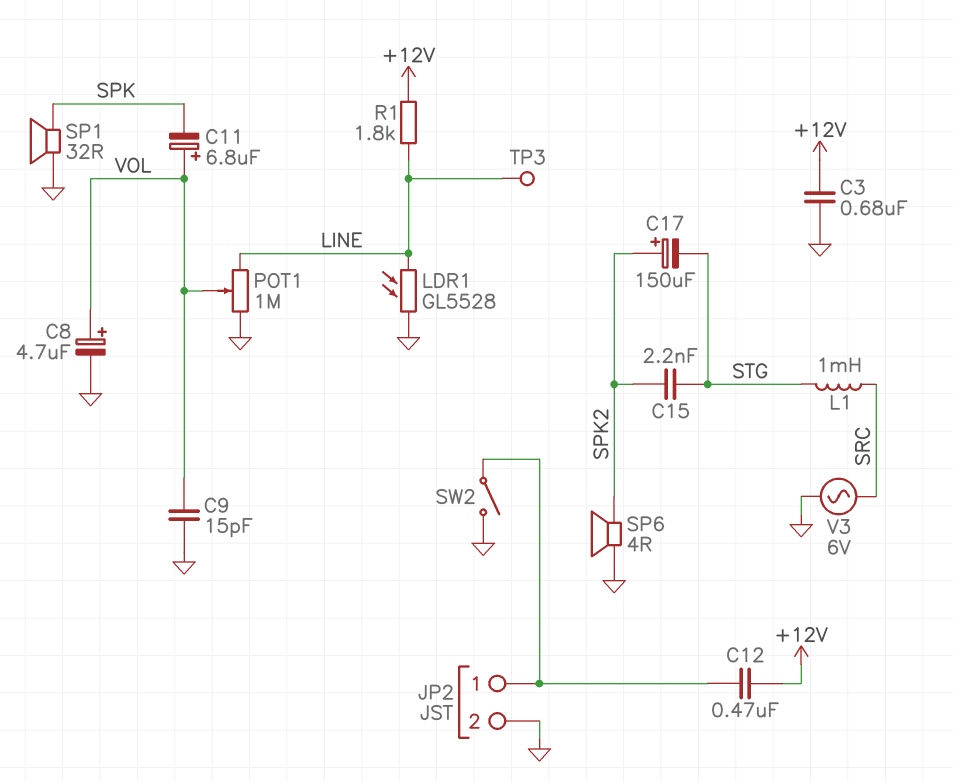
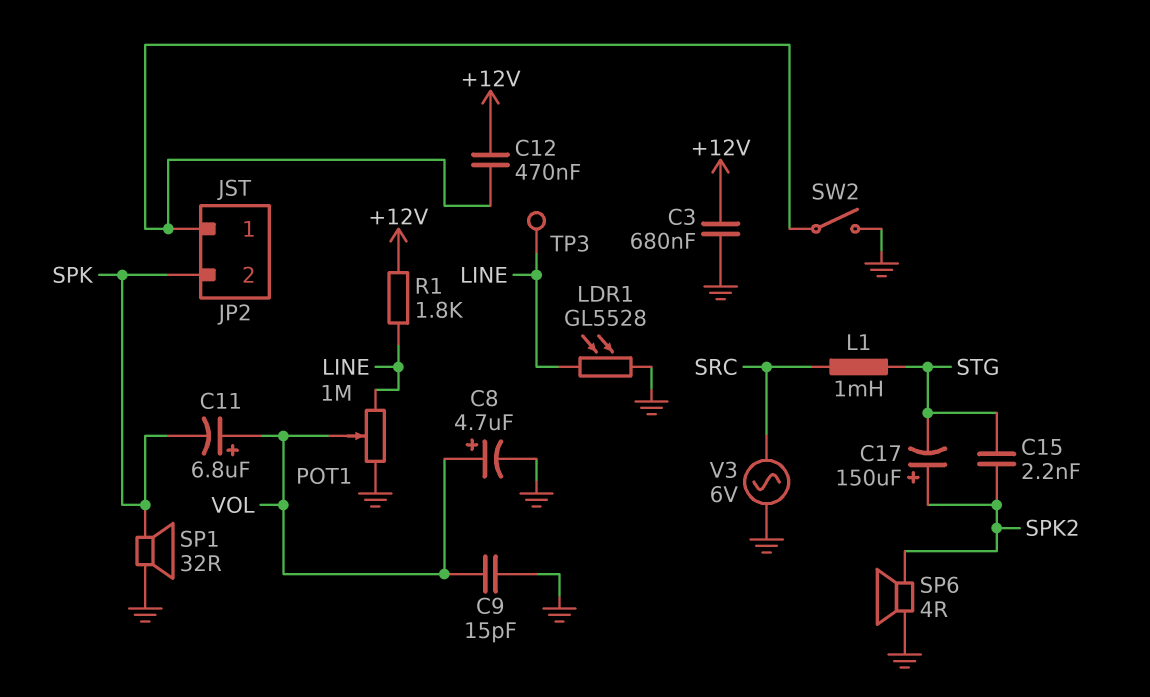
JP2 pin 2: GND -> SPK

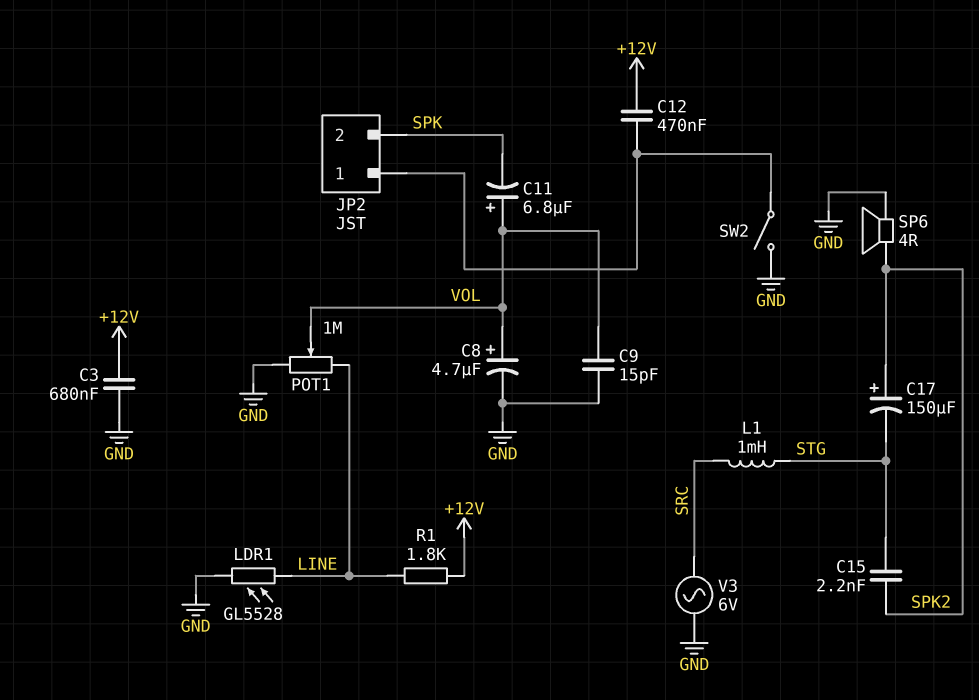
SP1: speaker 32R (GND, SPK) -> none
TP3: test point (LINE) -> none

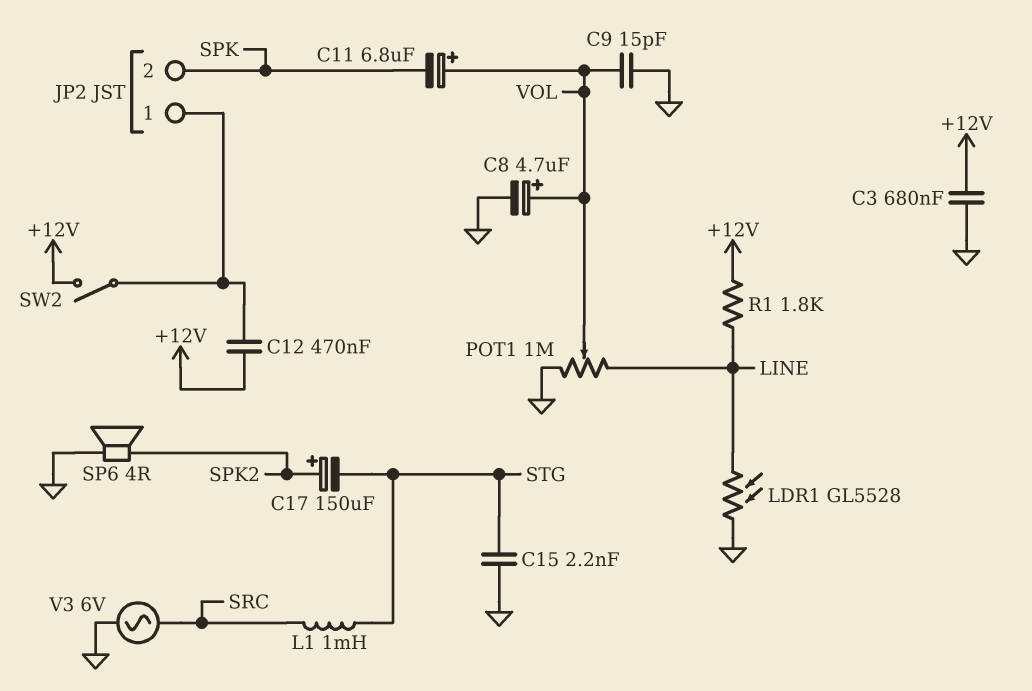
C15: 2.2nF (SPK2, STG) -> 2.2nF (GND, STG)
SW2: switch (GND, JP2/1) -> switch (+12V, JP2/1)

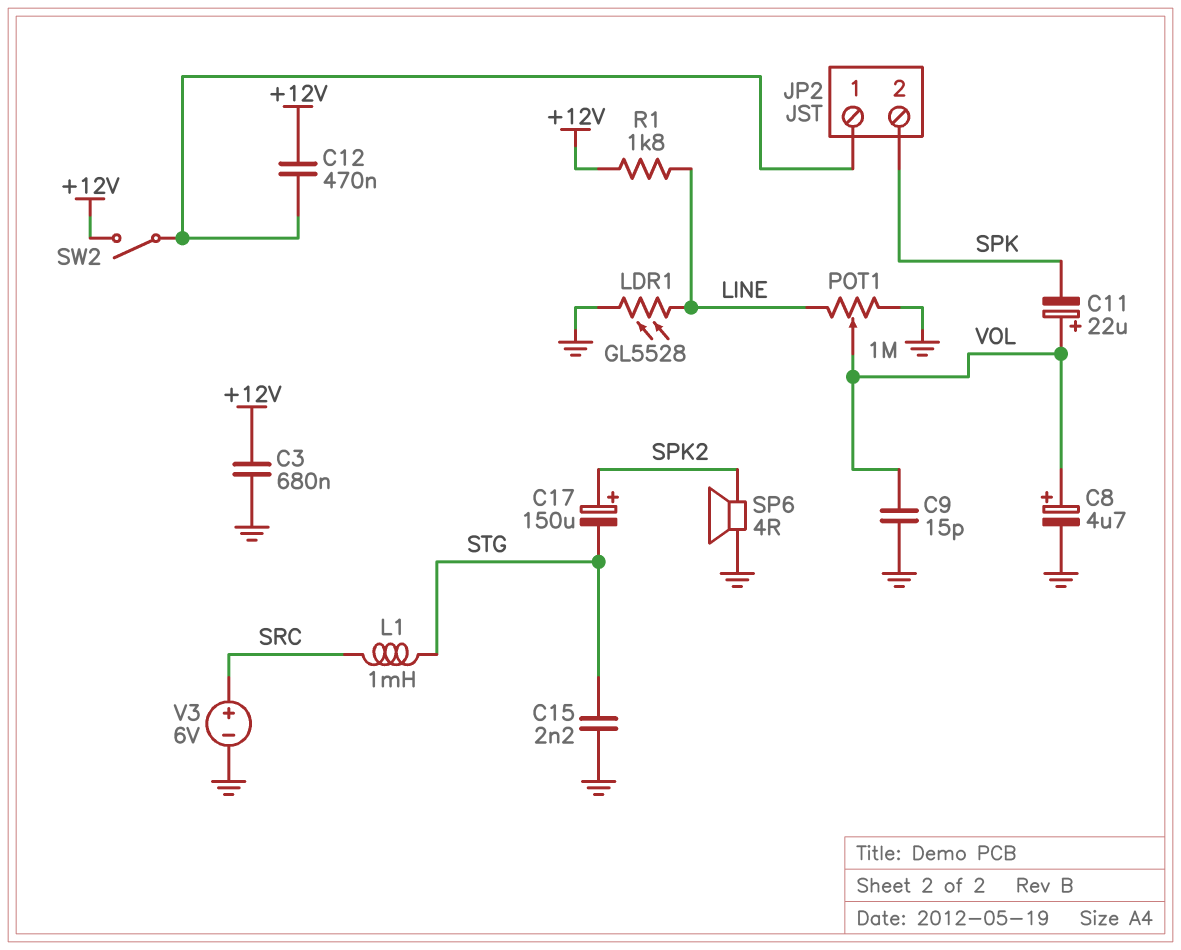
C11: 6.8uF (plus VOL, minus SPK) -> 22uF (plus VOL, minus SPK)
V3: AC 6V (GND, SRC) -> 6V (plus SRC, minus GND)

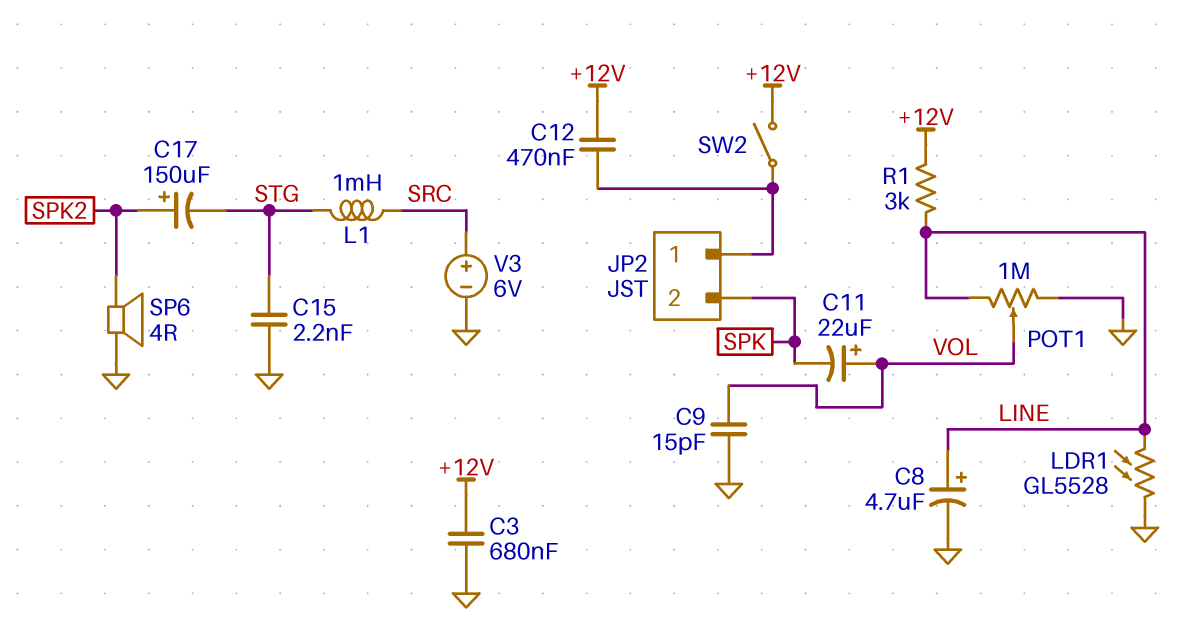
C8: 4.7uF (plus VOL, minus GND) -> 4.7uF (plus LINE, minus GND)
R1: 1.8k (+12V, LINE) -> 3k (+12V, LINE)

